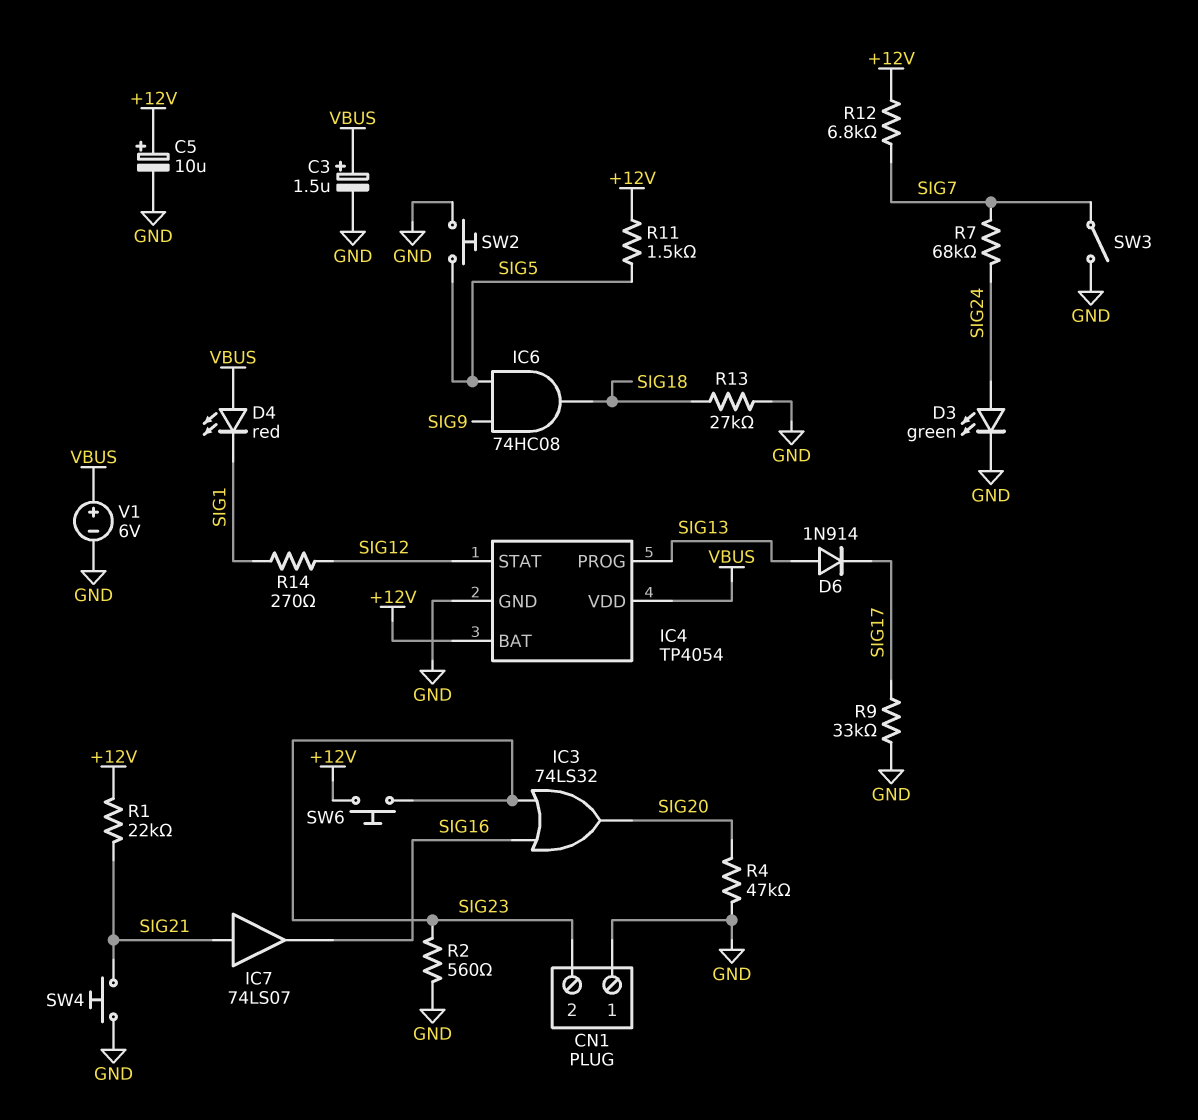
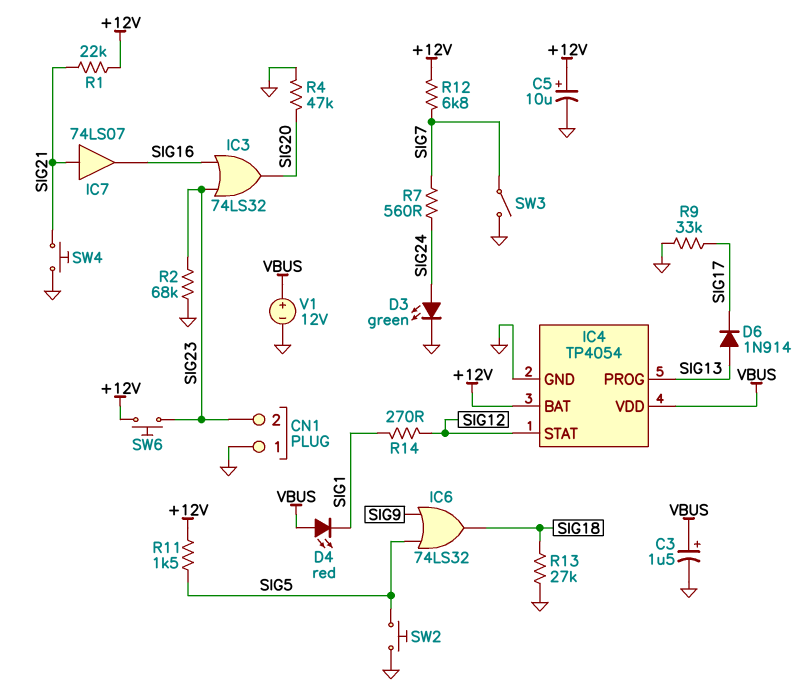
IC6: AND 74HC08 (in SIG5, in SIG9, out SIG18) -> OR 74LS32 (in SIG5, in SIG9, out SIG18)
R2: 560 (GND, SIG23) -> 68k (GND, SIG23)
R7: 68k (SIG7, SIG24) -> 560 (SIG7, SIG24)
V1: 6V (plus VBUS, minus GND) -> 12V (plus VBUS, minus GND)

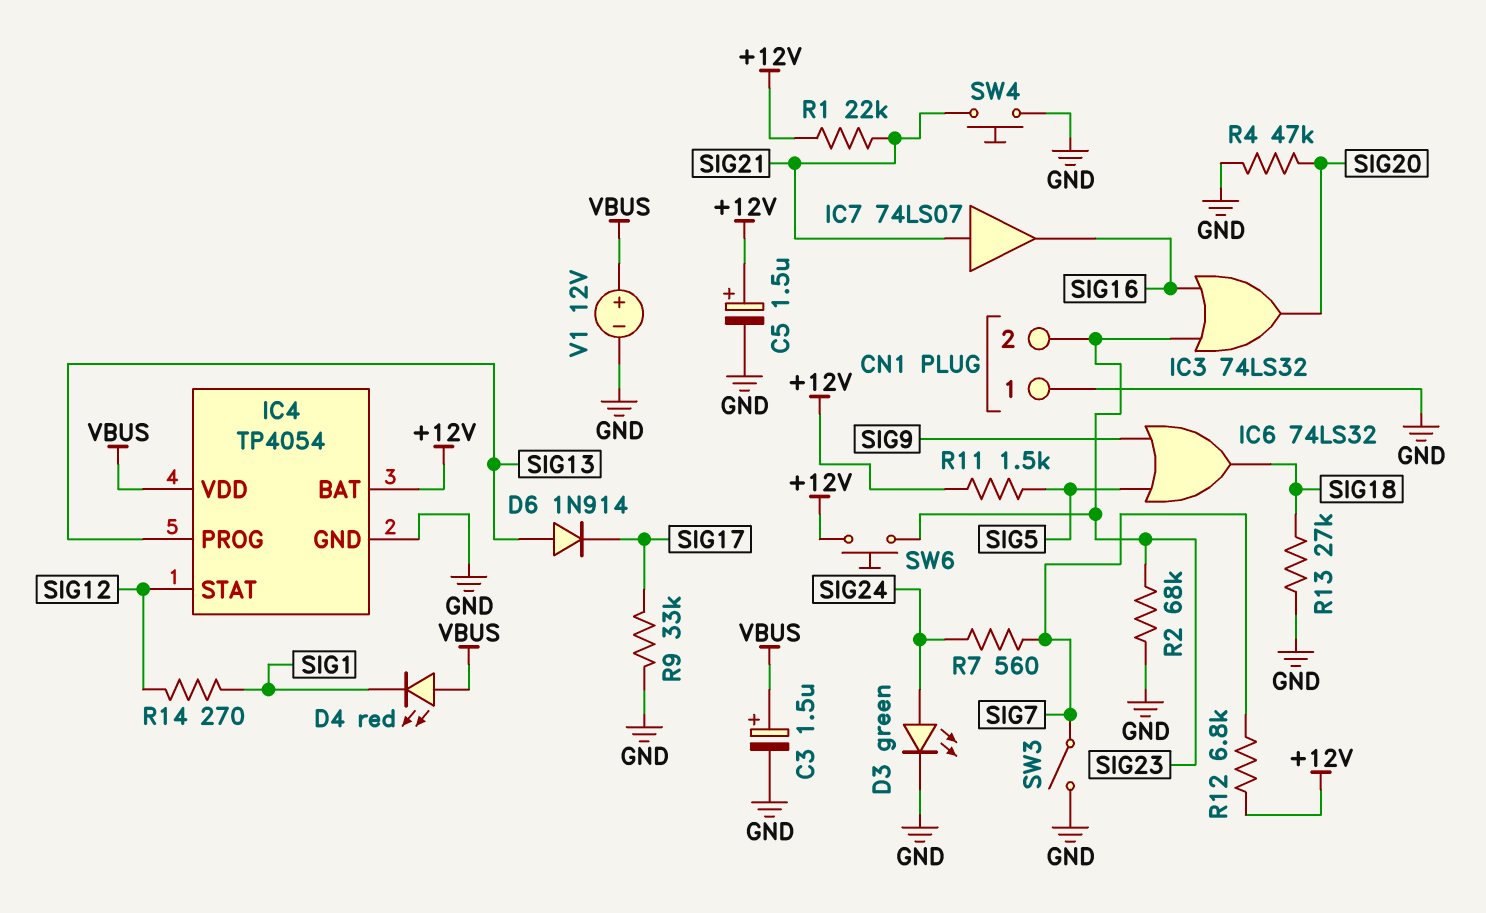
C5: 10uF (plus +12V, minus GND) -> 1.5uF (plus +12V, minus GND)
SW2: button (GND, SIG5) -> none

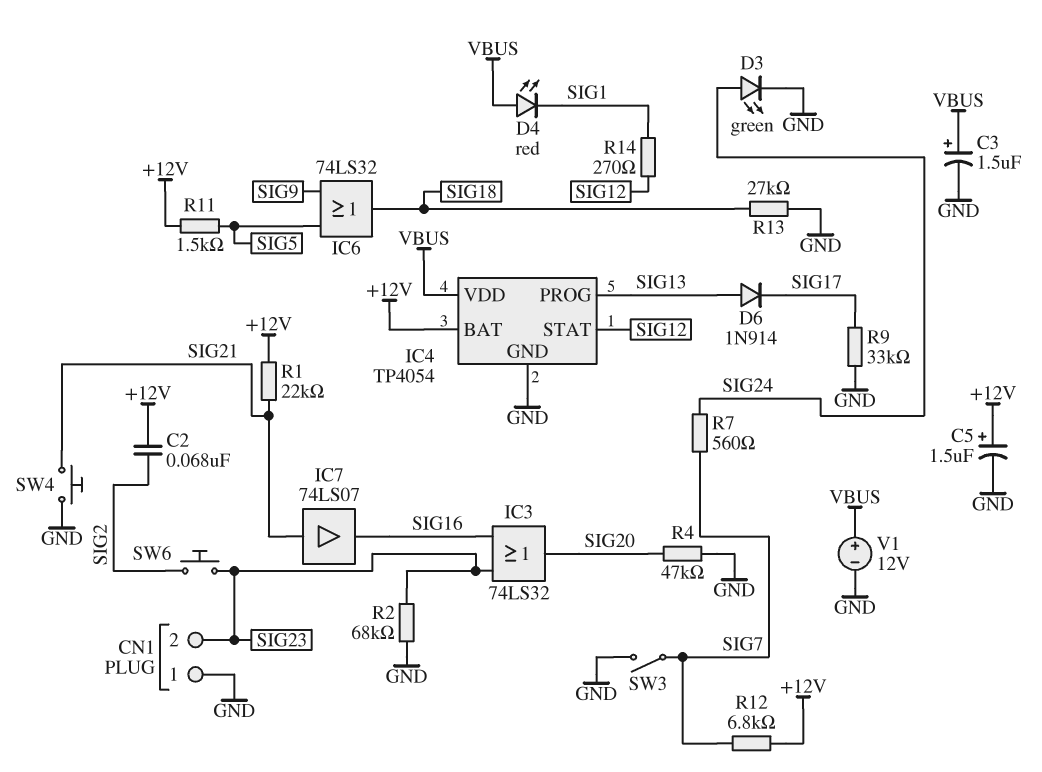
C2: none -> 68nF (+12V, SIG2)
SW6: button (+12V, SIG23) -> button (SIG2, SIG23)

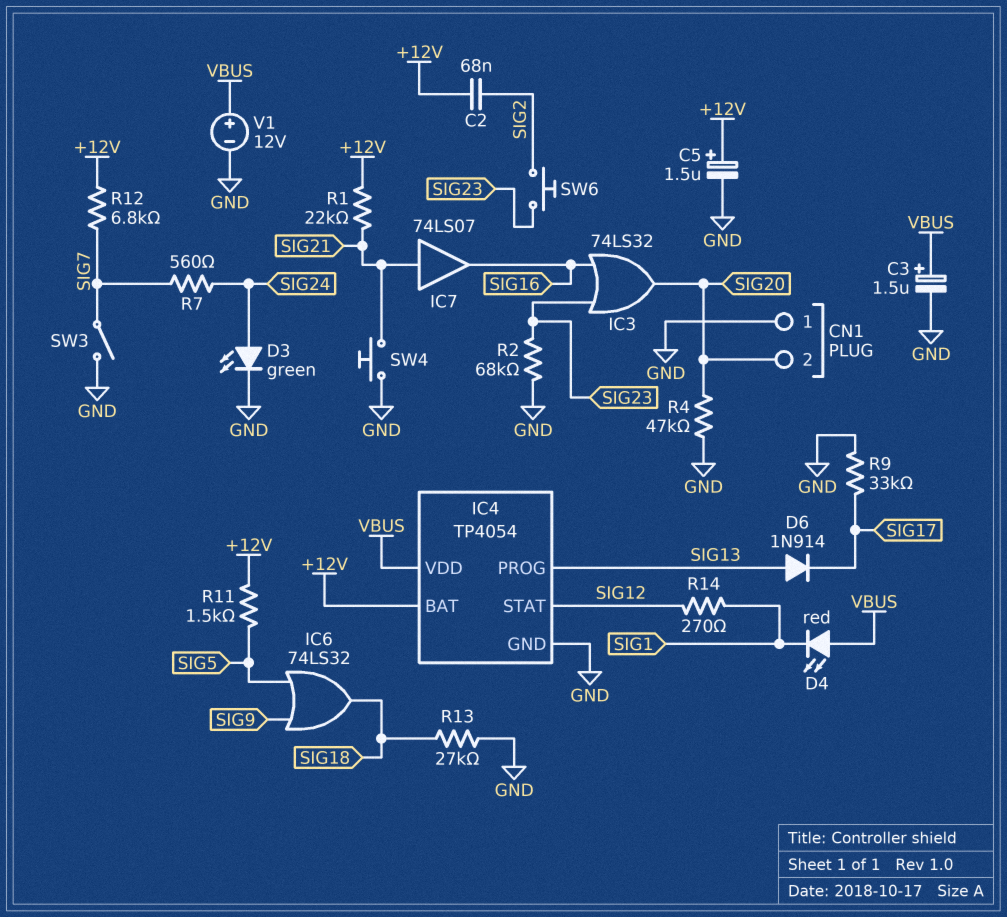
CN1 pin 2: SIG23 -> SIG20

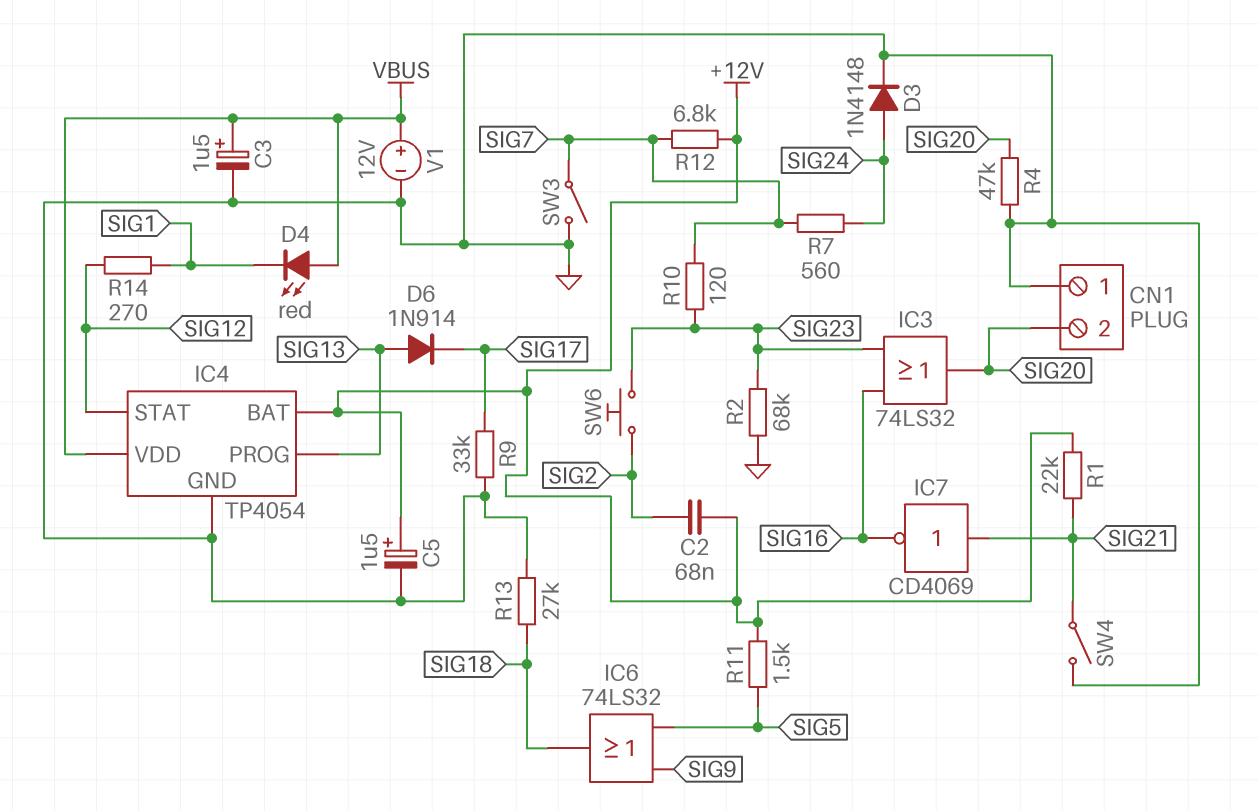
D3: LED green (A SIG24, K GND) -> diode 1N4148 (A SIG24, K GND)
IC7: buffer 74LS07 (in SIG21, out SIG16) -> NOT CD4069 (in SIG21, out SIG16)
R10: none -> 120 (SIG7, SIG23)
SW4: button (GND, SIG21) -> switch (GND, SIG21)

